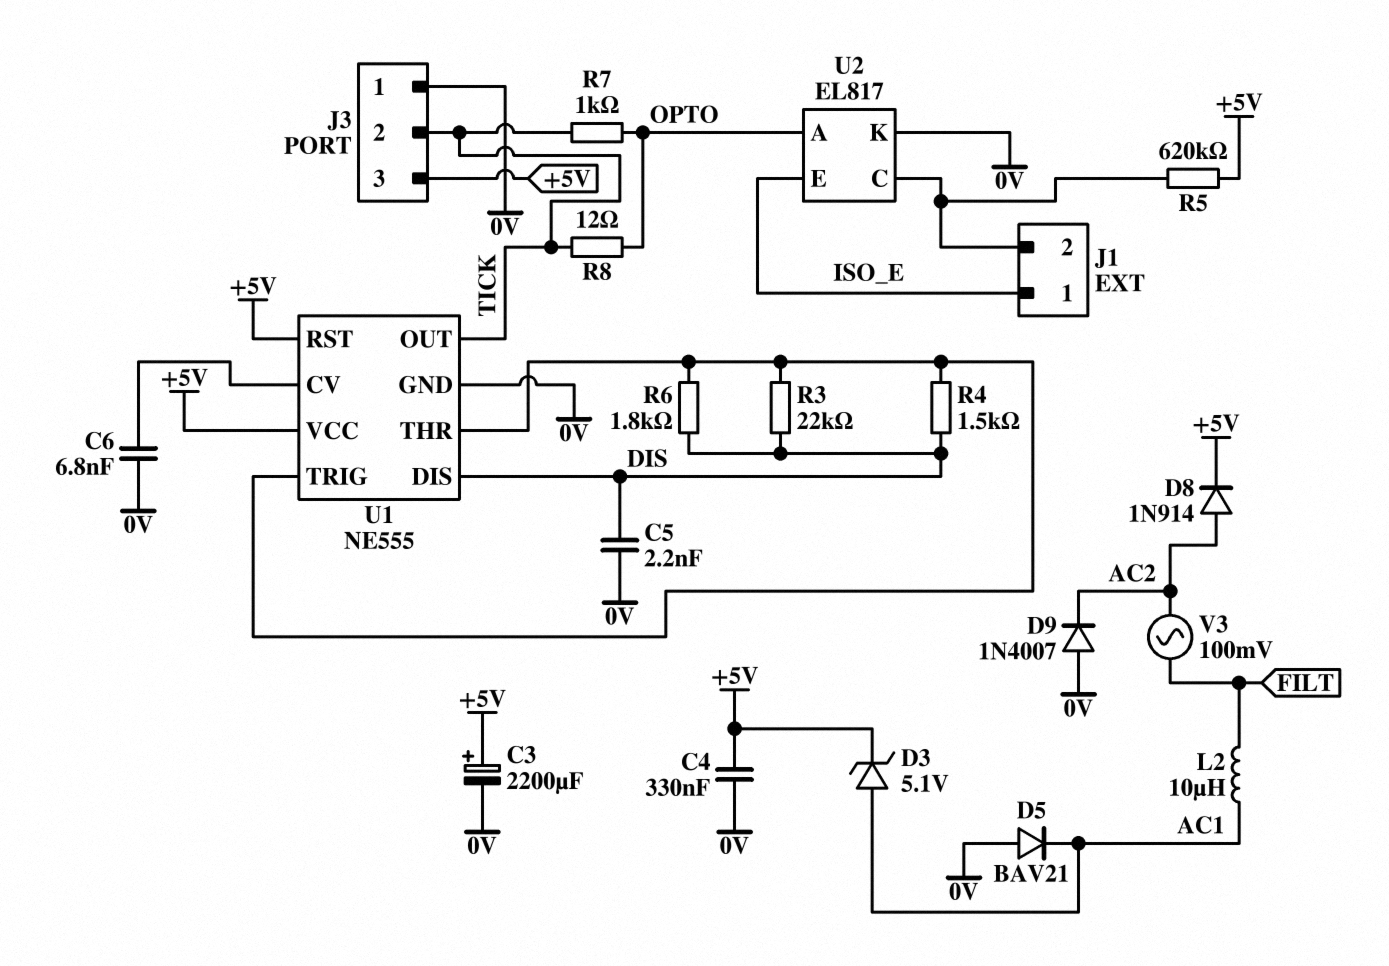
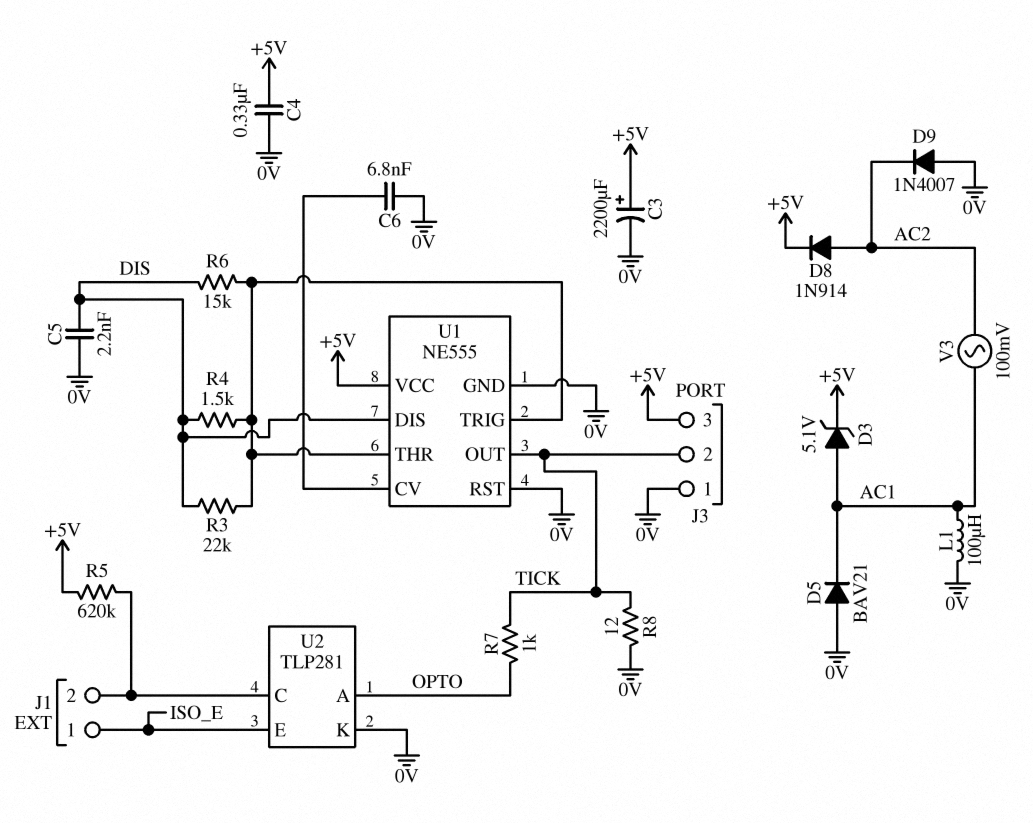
L1: none -> 100uH (0V, AC1)
L2: 10uH (AC1, FILT) -> none
R6: 1.8k (DIS, U1/THR) -> 15k (DIS, U1/THR)
R8: 12 (OPTO, TICK) -> 12 (0V, TICK)
U1 pin RST: +5V -> 0V
U2: EL817 -> TLP281
V3: AC 100mV (AC2, FILT) -> AC 100mV (AC1, AC2)

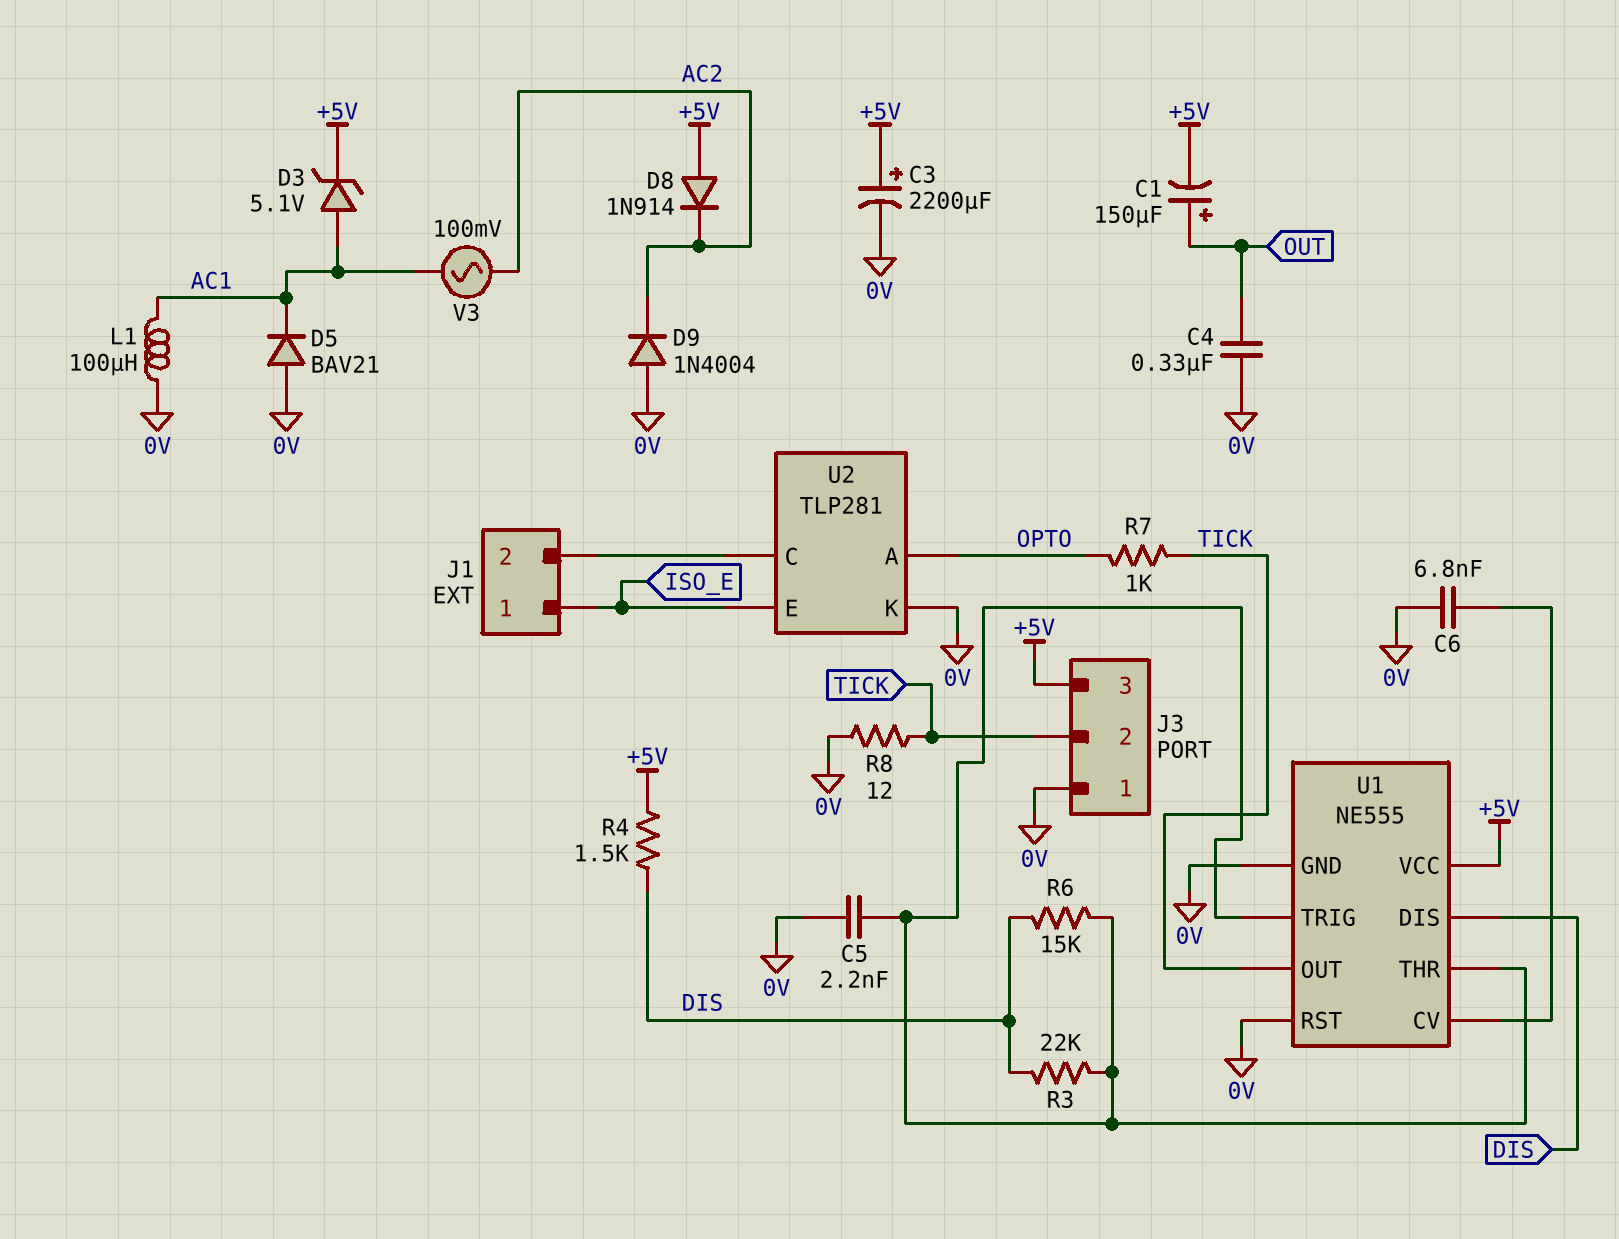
C1: none -> 150uF (plus OUT, minus +5V)
C4: 330nF (+5V, 0V) -> 330nF (0V, OUT)
C5: 2.2nF (0V, DIS) -> 2.2nF (0V, U1/THR)
D8: diode 1N914 (A AC2, K +5V) -> diode 1N914 (A +5V, K AC2)
D9: diode 1N4007 (A 0V, K AC2) -> diode 1N4004 (A 0V, K AC2)
R4: 1.5k (DIS, U1/THR) -> 1.5k (+5V, DIS)
R5: 620k (+5V, J1/2) -> none

